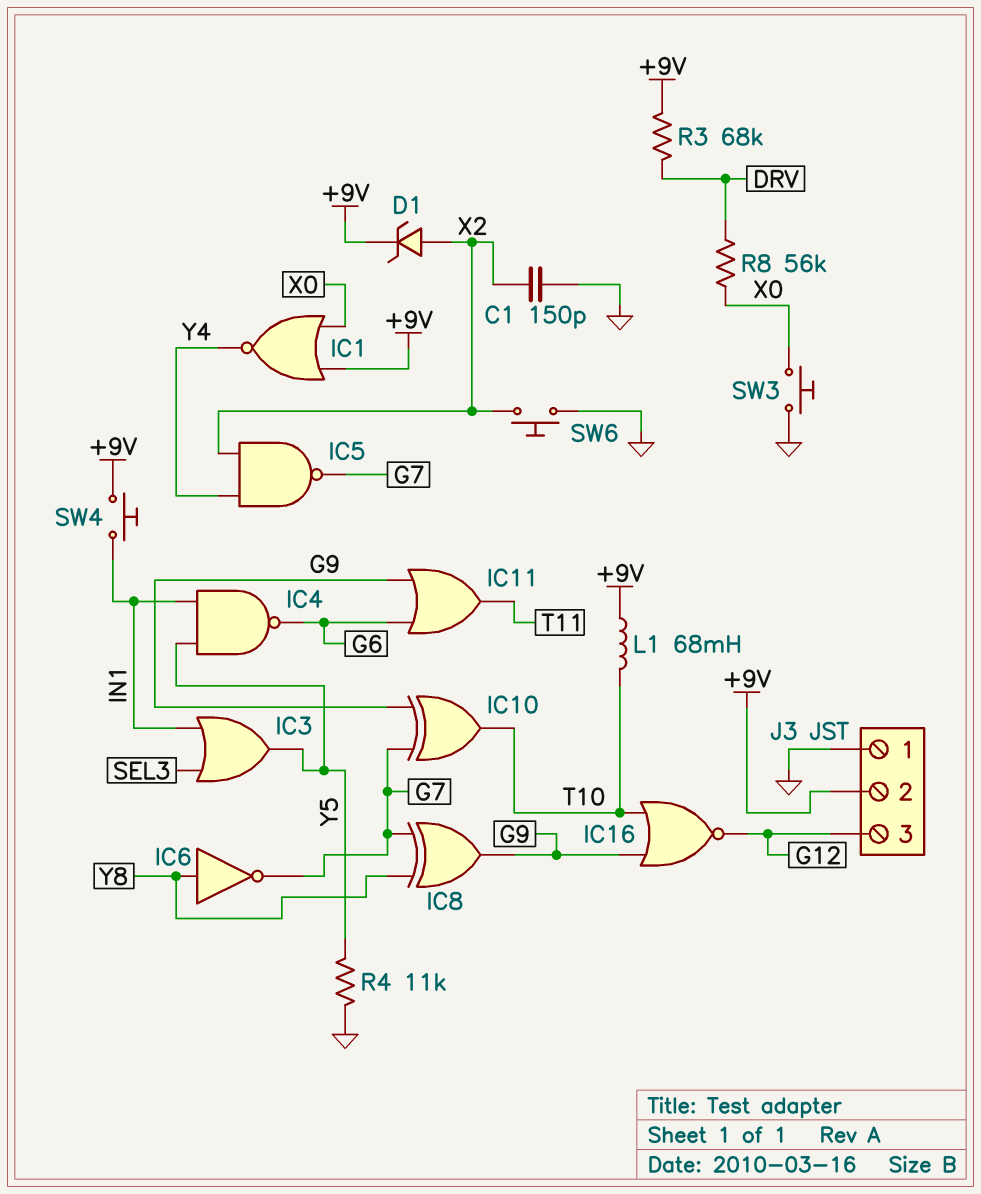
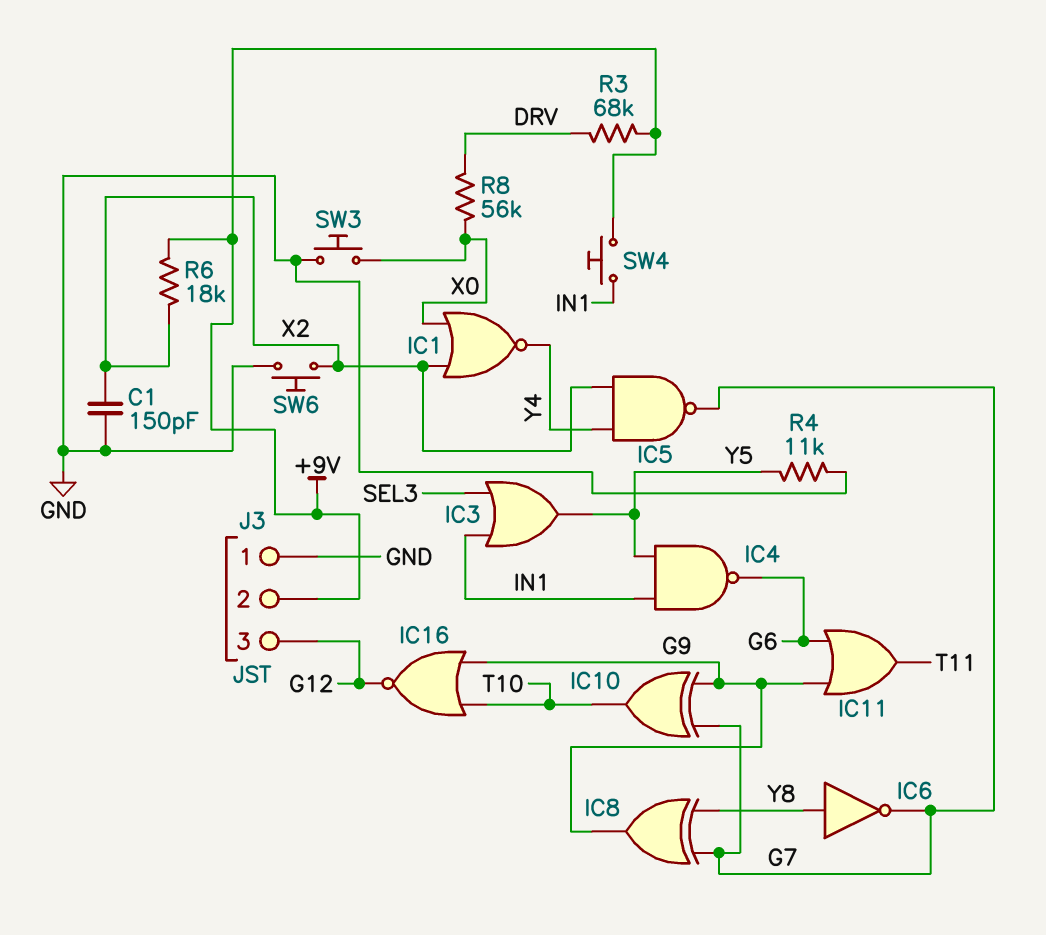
D1: zener (A X2, K +9V) -> none
IC1: NOR (in +9V, in X0, out Y4) -> NOR (in X0, in X2, out Y4)
L1: 68mH (+9V, T10) -> none
R6: none -> 18k (+9V, X2)

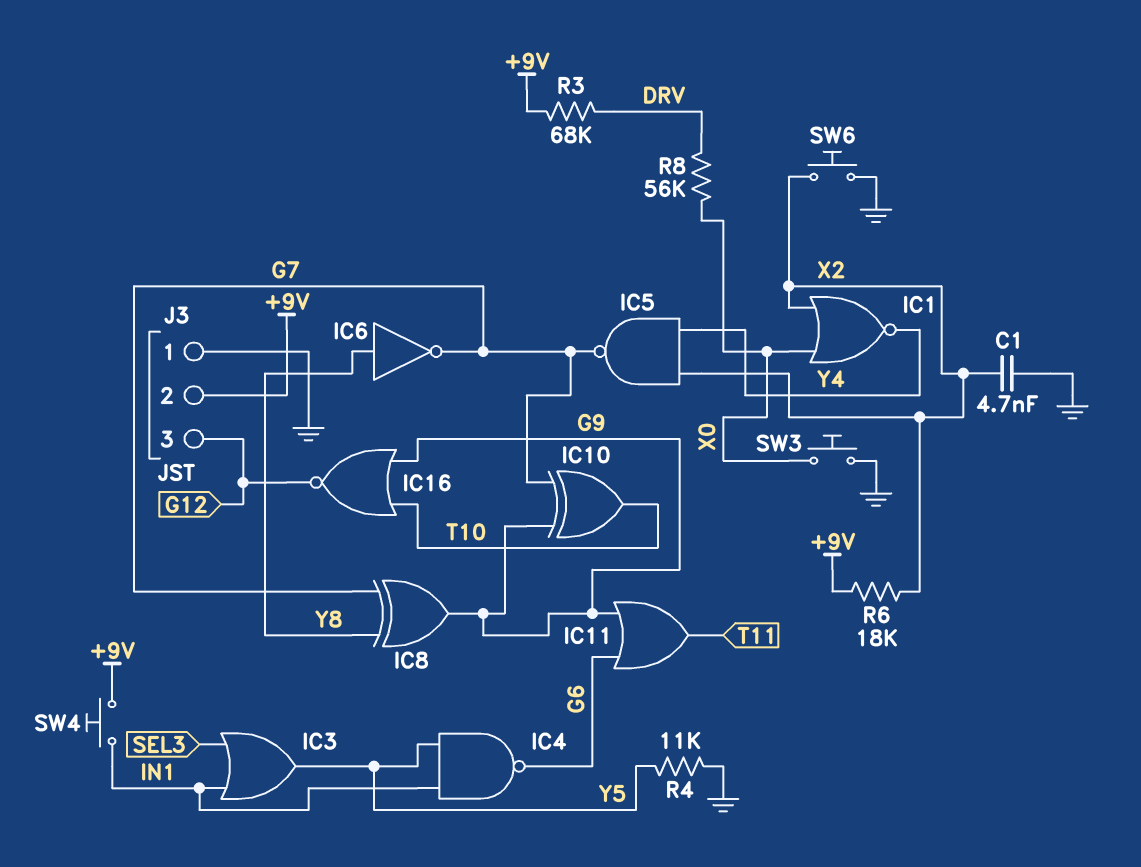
C1: 150pF (GND, X2) -> 4.7nF (GND, X2)

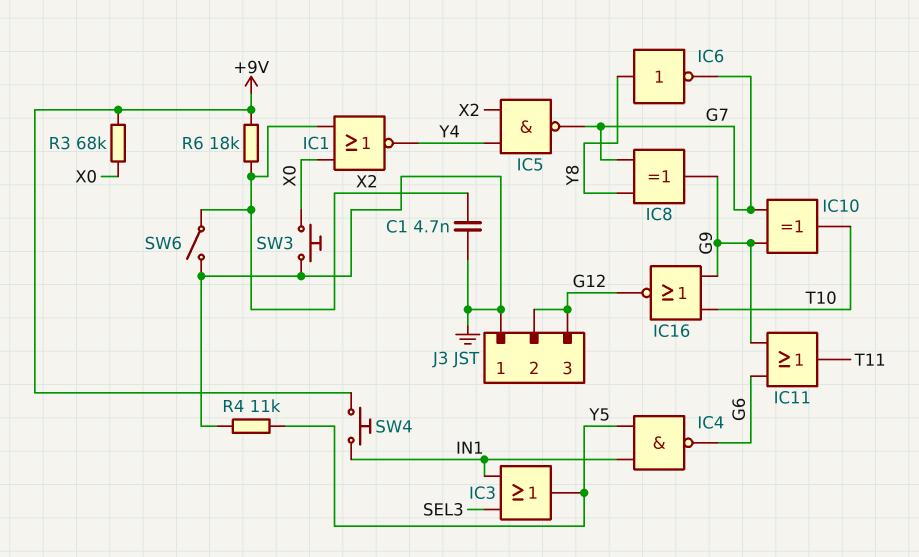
J3 pin 2: +9V -> G12
R3: 68k (+9V, DRV) -> 68k (+9V, X0)
R8: 56k (DRV, X0) -> none
SW6: button (GND, X2) -> switch (GND, X2)

